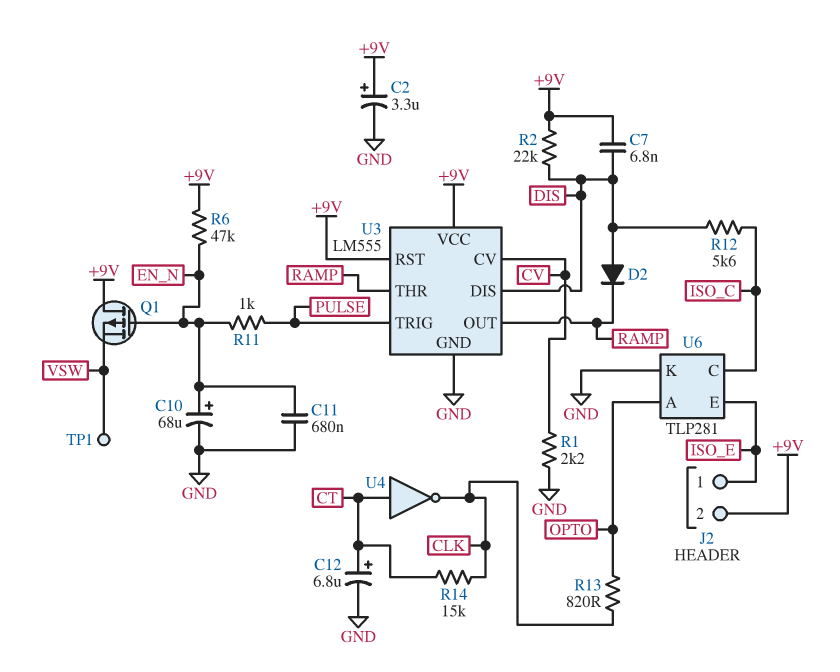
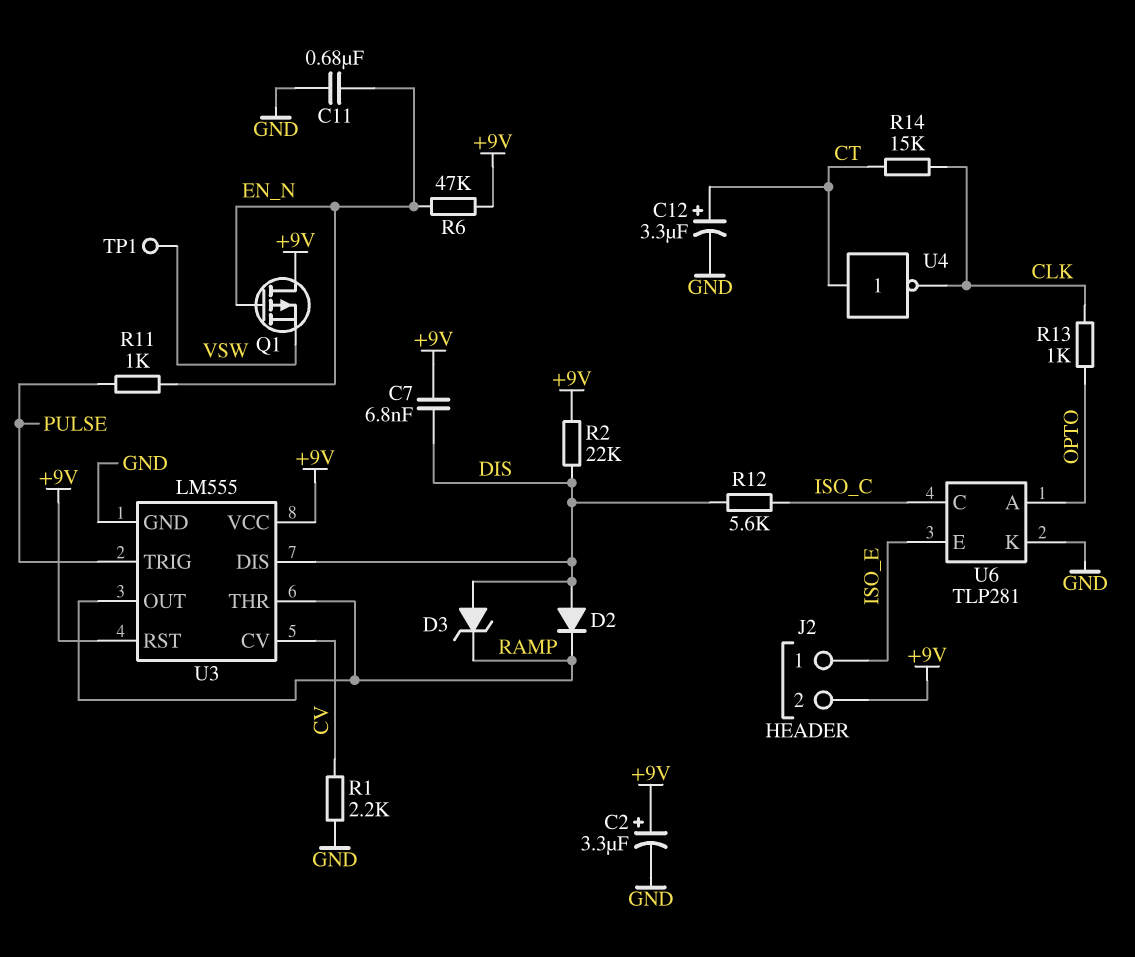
C10: 68uF (plus EN_N, minus GND) -> none
C12: 6.8uF (plus CT, minus GND) -> 3.3uF (plus CT, minus GND)
D3: none -> zener (A DIS, K RAMP)
R13: 820 (CLK, OPTO) -> 1k (CLK, OPTO)

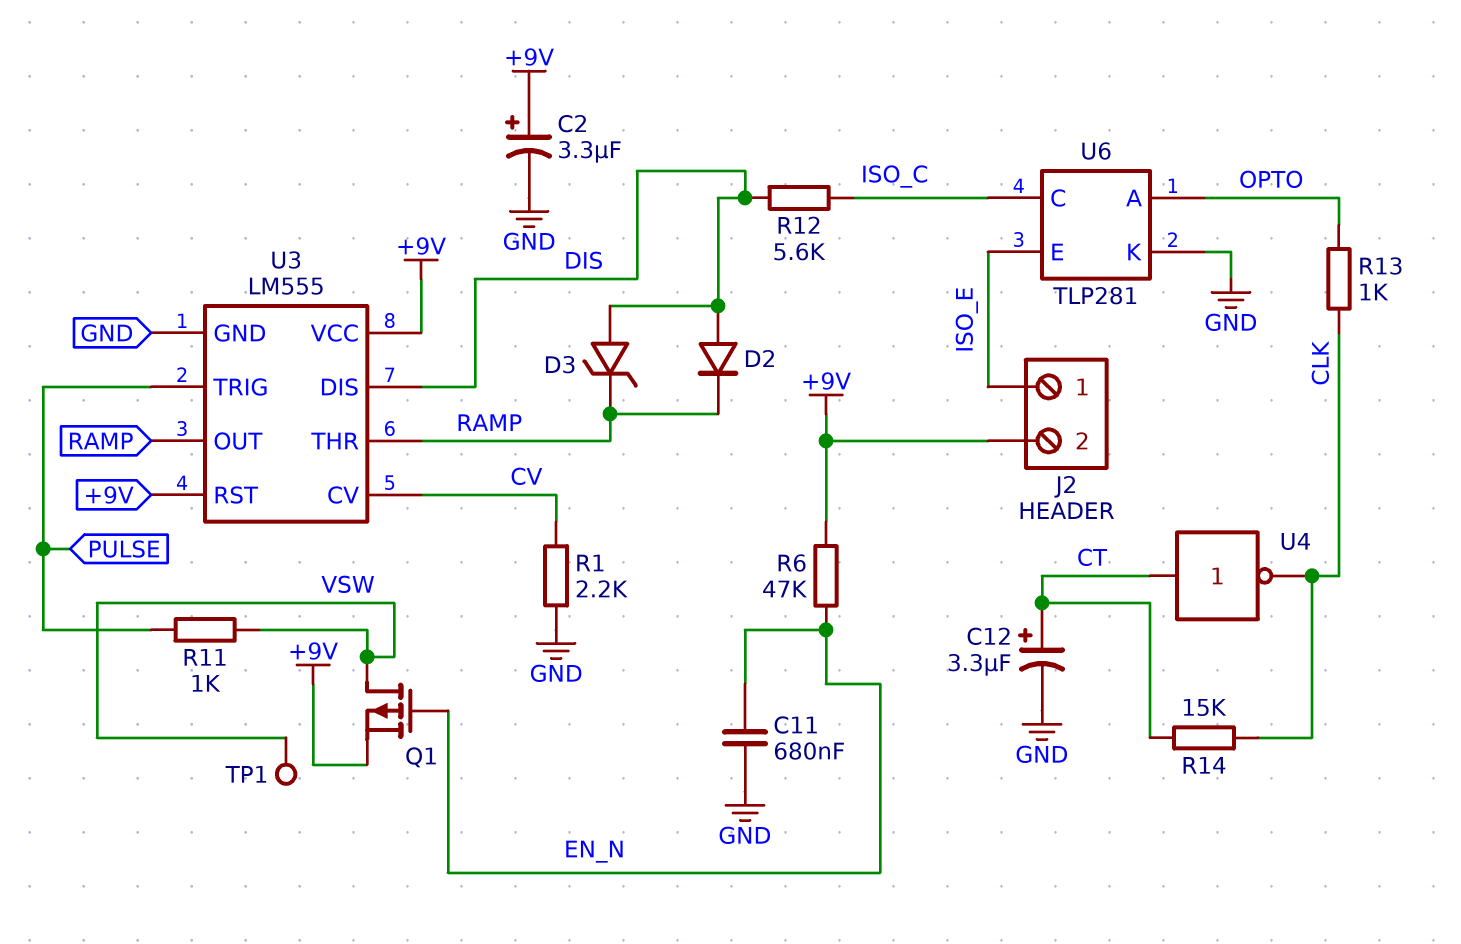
C7: 6.8nF (+9V, DIS) -> none
Q1: PMOS (G EN_N, D +9V, S VSW) -> PMOS (G EN_N, D VSW, S +9V)
R2: 22k (+9V, DIS) -> none
R11: 1k (EN_N, PULSE) -> 1k (PULSE, VSW)

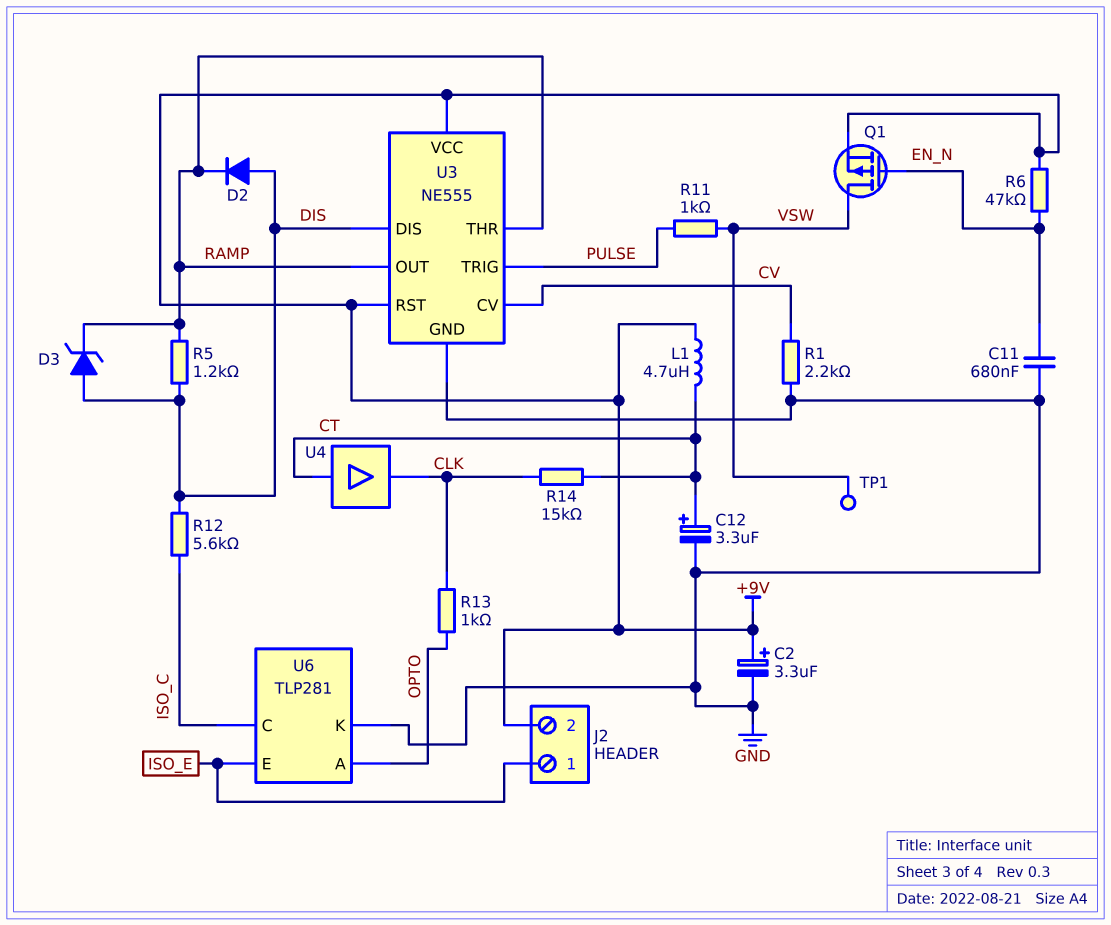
L1: none -> 4.7uH (+9V, CT)
R5: none -> 1.2k (DIS, RAMP)
U3: LM555 -> NE555
U4: NOT (in CT, out CLK) -> buffer (in CT, out CLK)

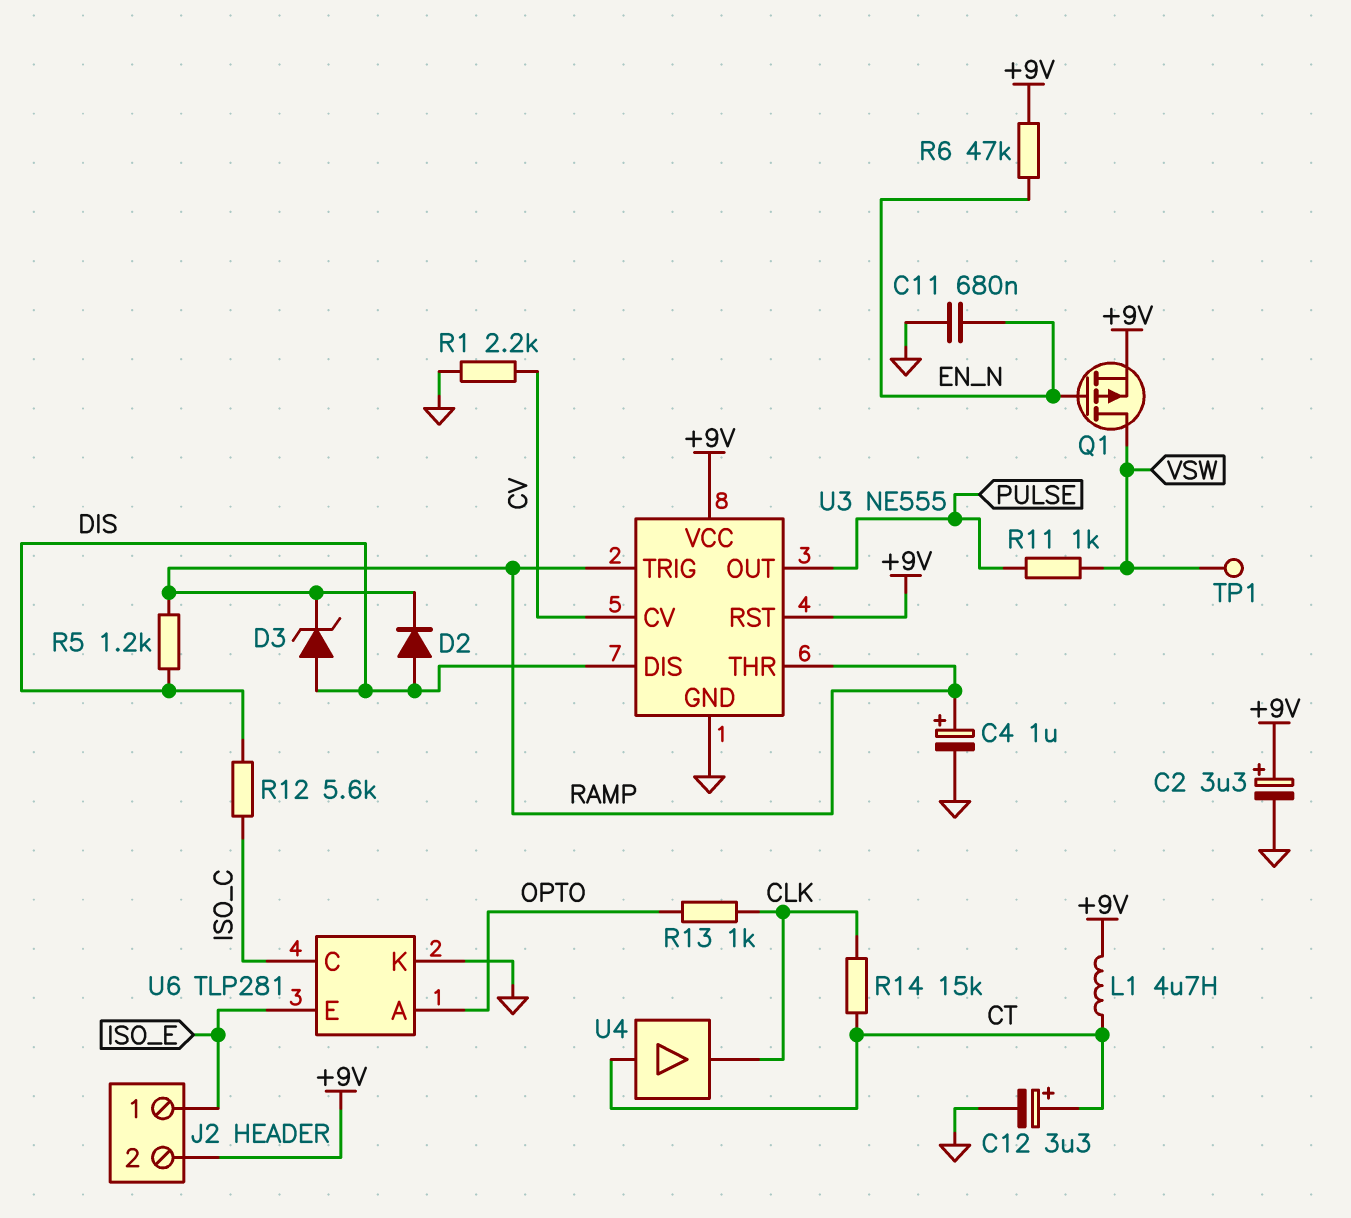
C4: none -> 1uF (plus RAMP, minus GND)
U3 pin OUT: RAMP -> PULSE
U3 pin TRIG: PULSE -> RAMP

